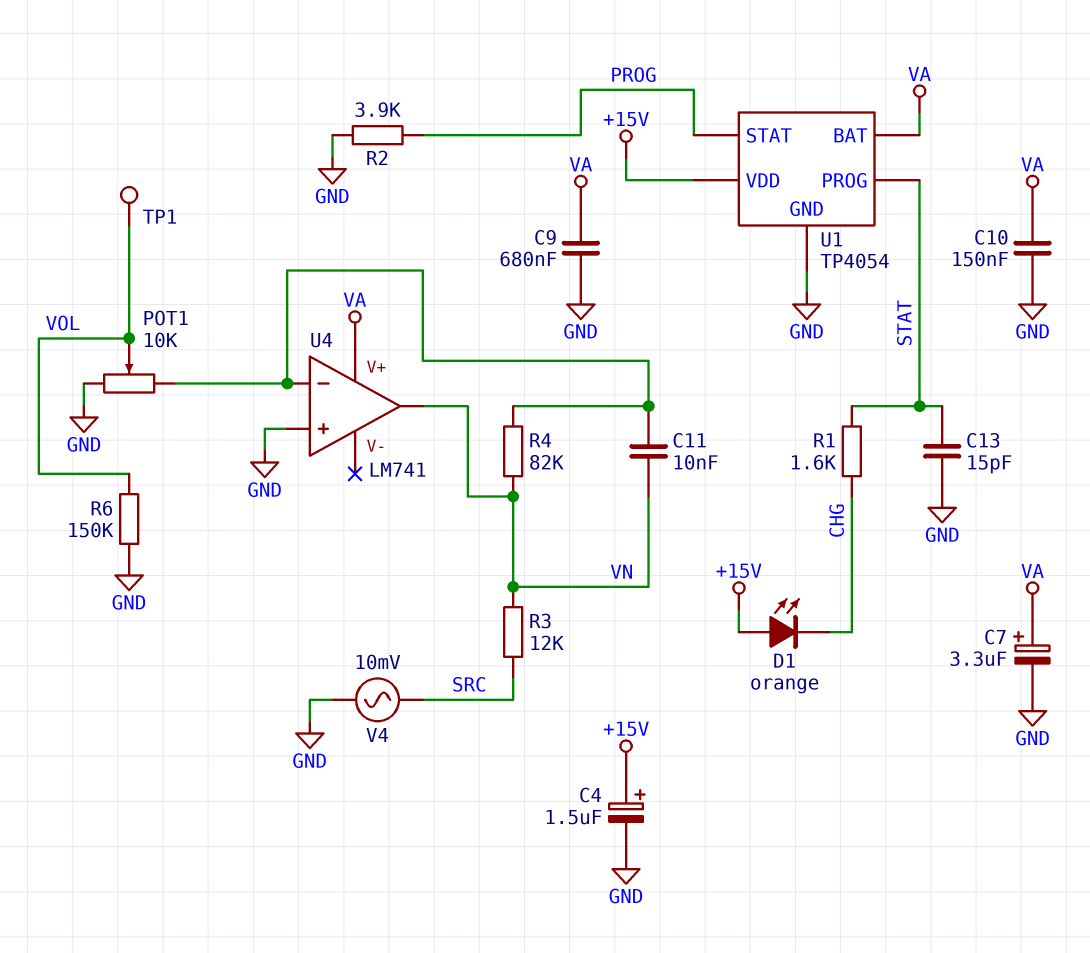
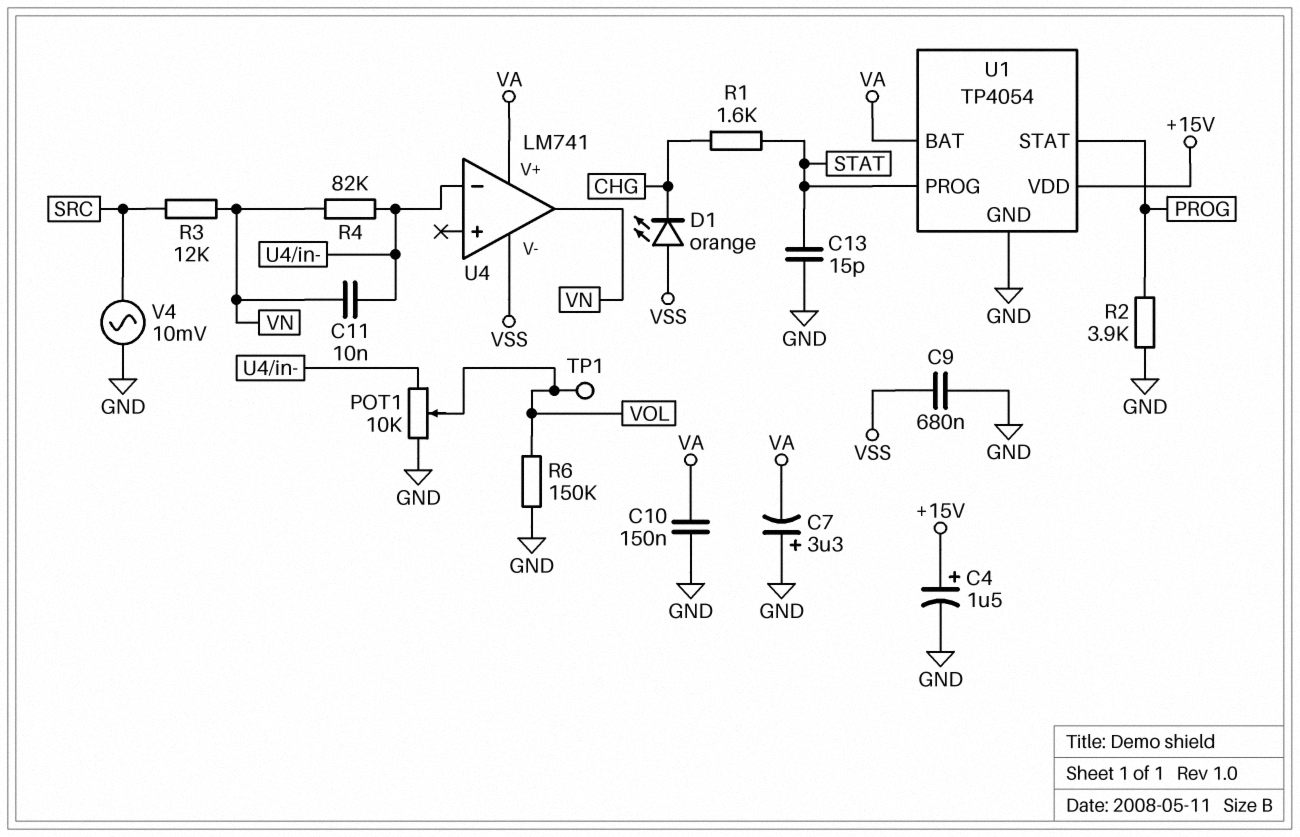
C7: 3.3uF (plus VA, minus GND) -> 3.3uF (plus GND, minus VA)
C9: 680nF (GND, VA) -> 680nF (GND, VSS)
D1: LED orange (A +15V, K CHG) -> LED orange (A VSS, K CHG)
U4 pin V-: none -> VSS
U4 pin in+: GND -> none

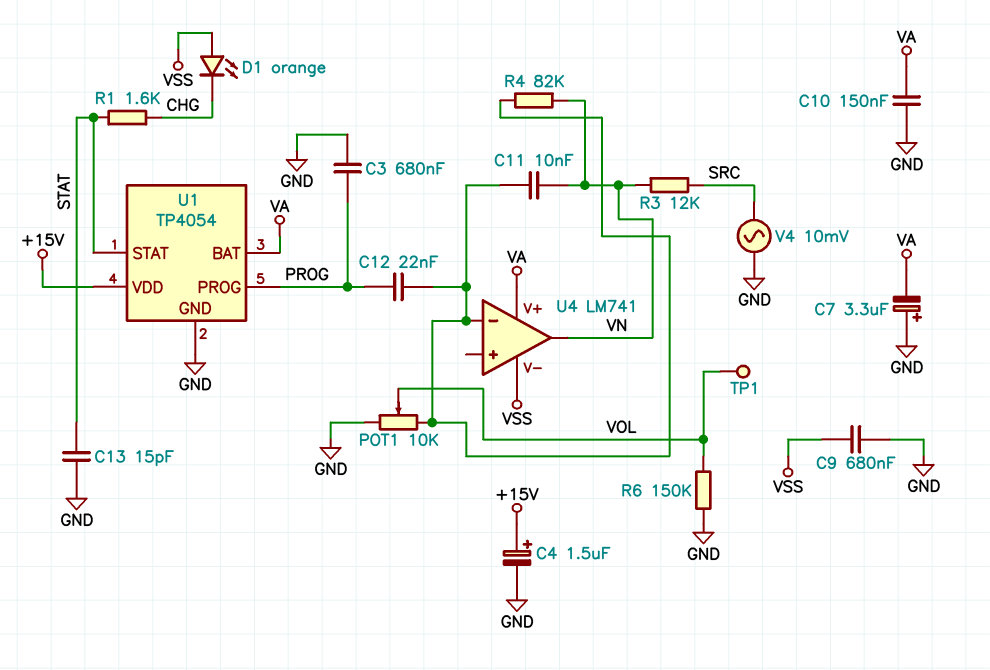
C3: none -> 680nF (GND, PROG)
C12: none -> 22nF (PROG, U4/in-)
R2: 3.9k (GND, PROG) -> none
U1 pin PROG: STAT -> PROG
U1 pin STAT: PROG -> STAT

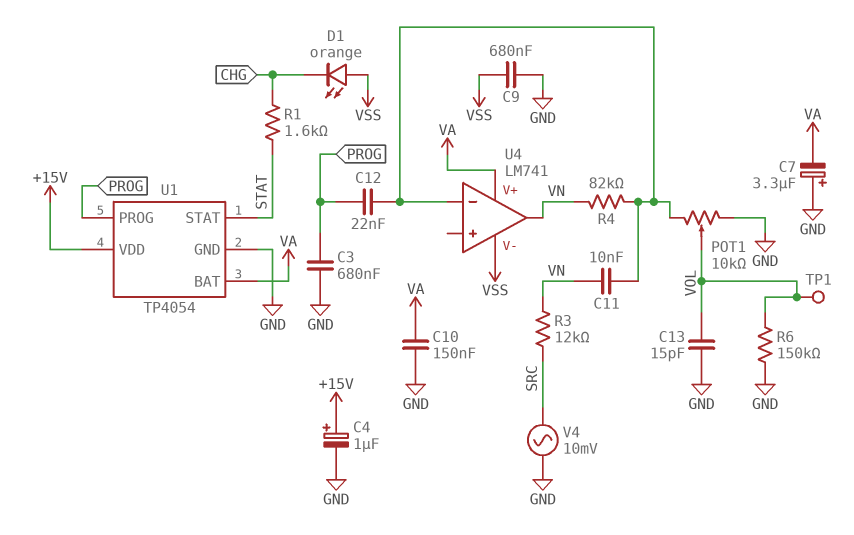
C4: 1.5uF (plus +15V, minus GND) -> 1uF (plus +15V, minus GND)
C13: 15pF (GND, STAT) -> 15pF (GND, VOL)

